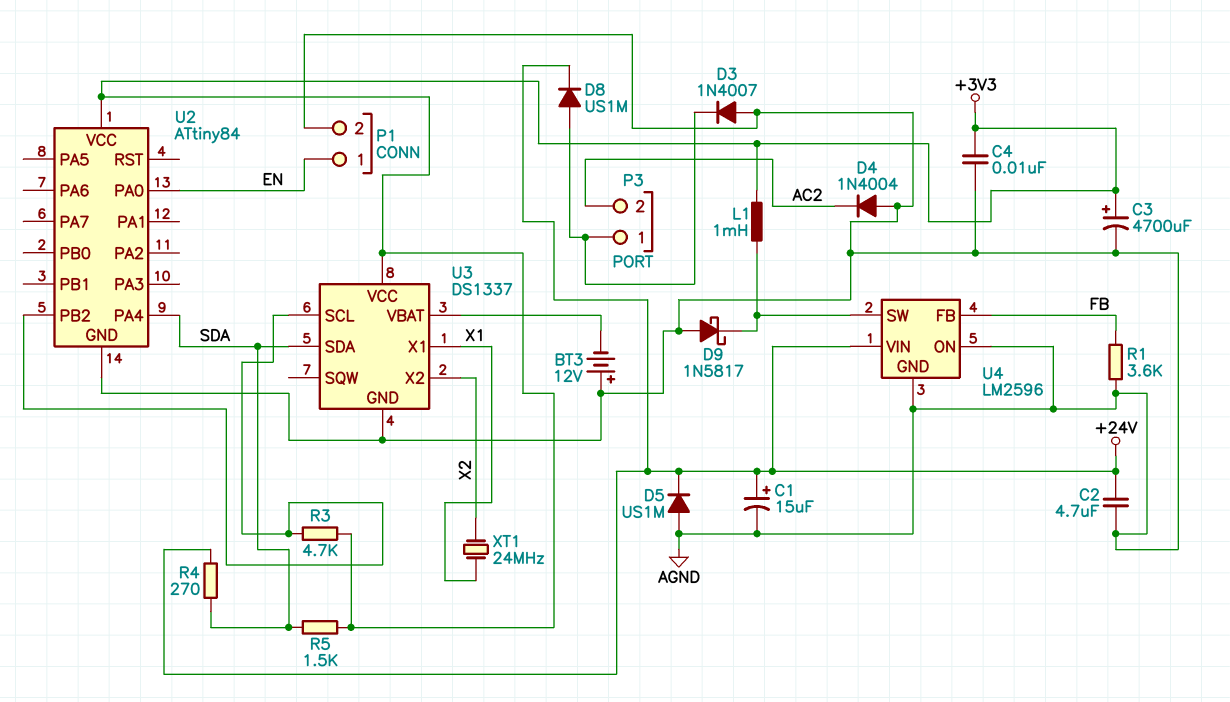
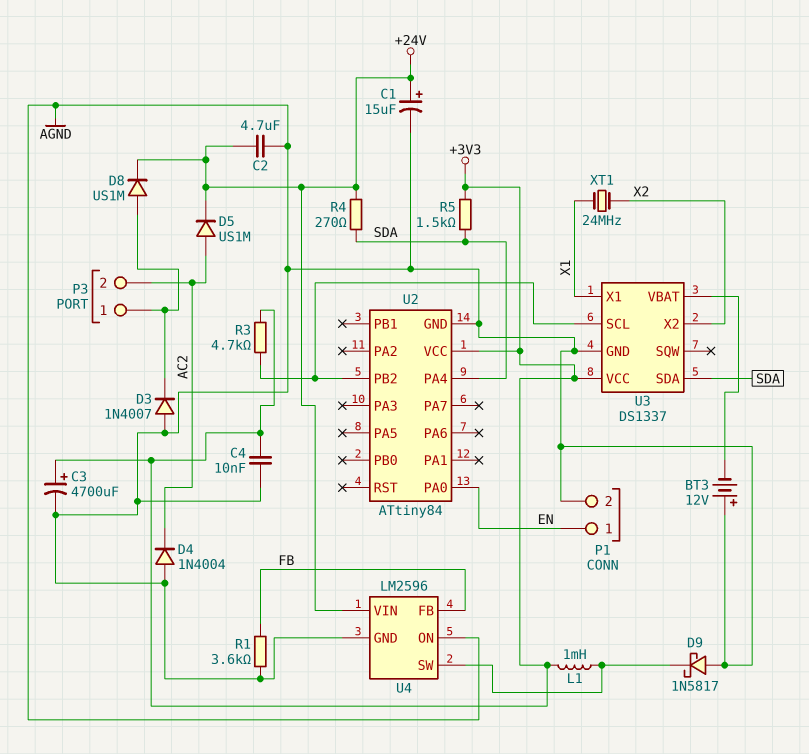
D5: diode US1M (A AGND, K +24V) -> diode US1M (A AC2, K +24V)

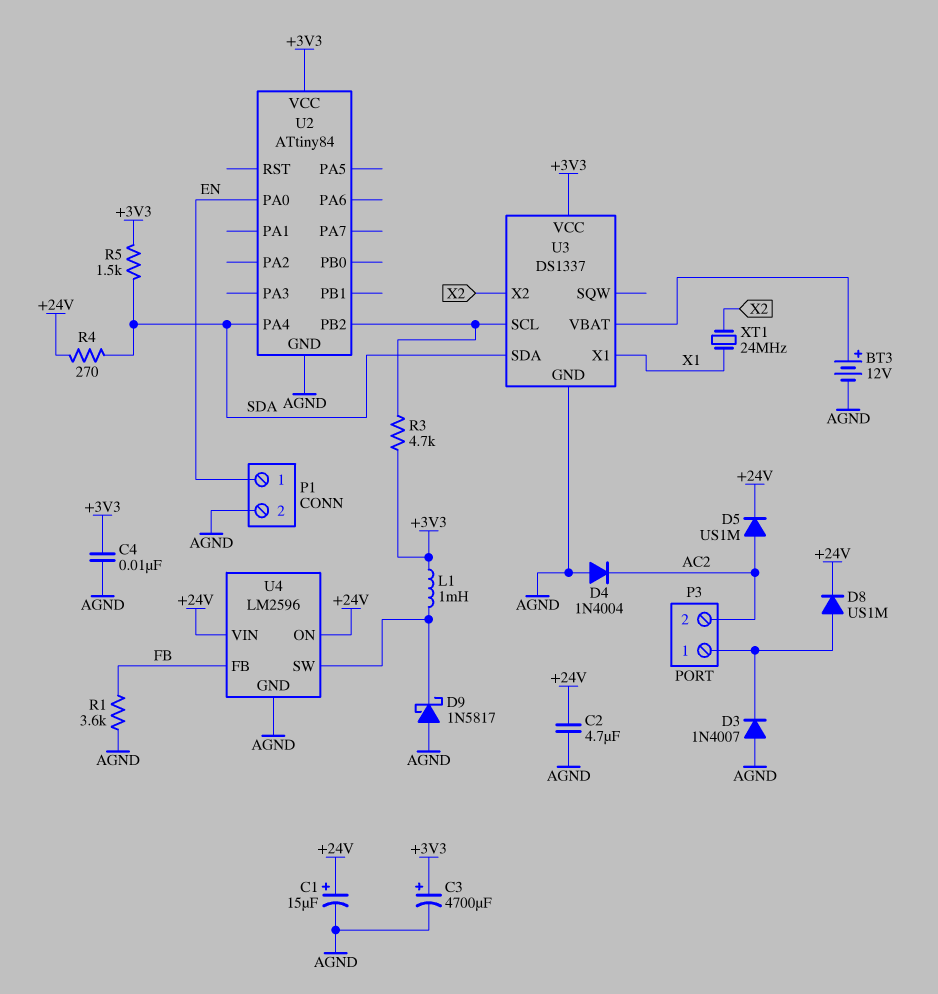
BT3: 12V (plus AGND, minus U3/VBAT) -> 12V (plus U3/VBAT, minus AGND)
U4 pin ON: AGND -> +24V

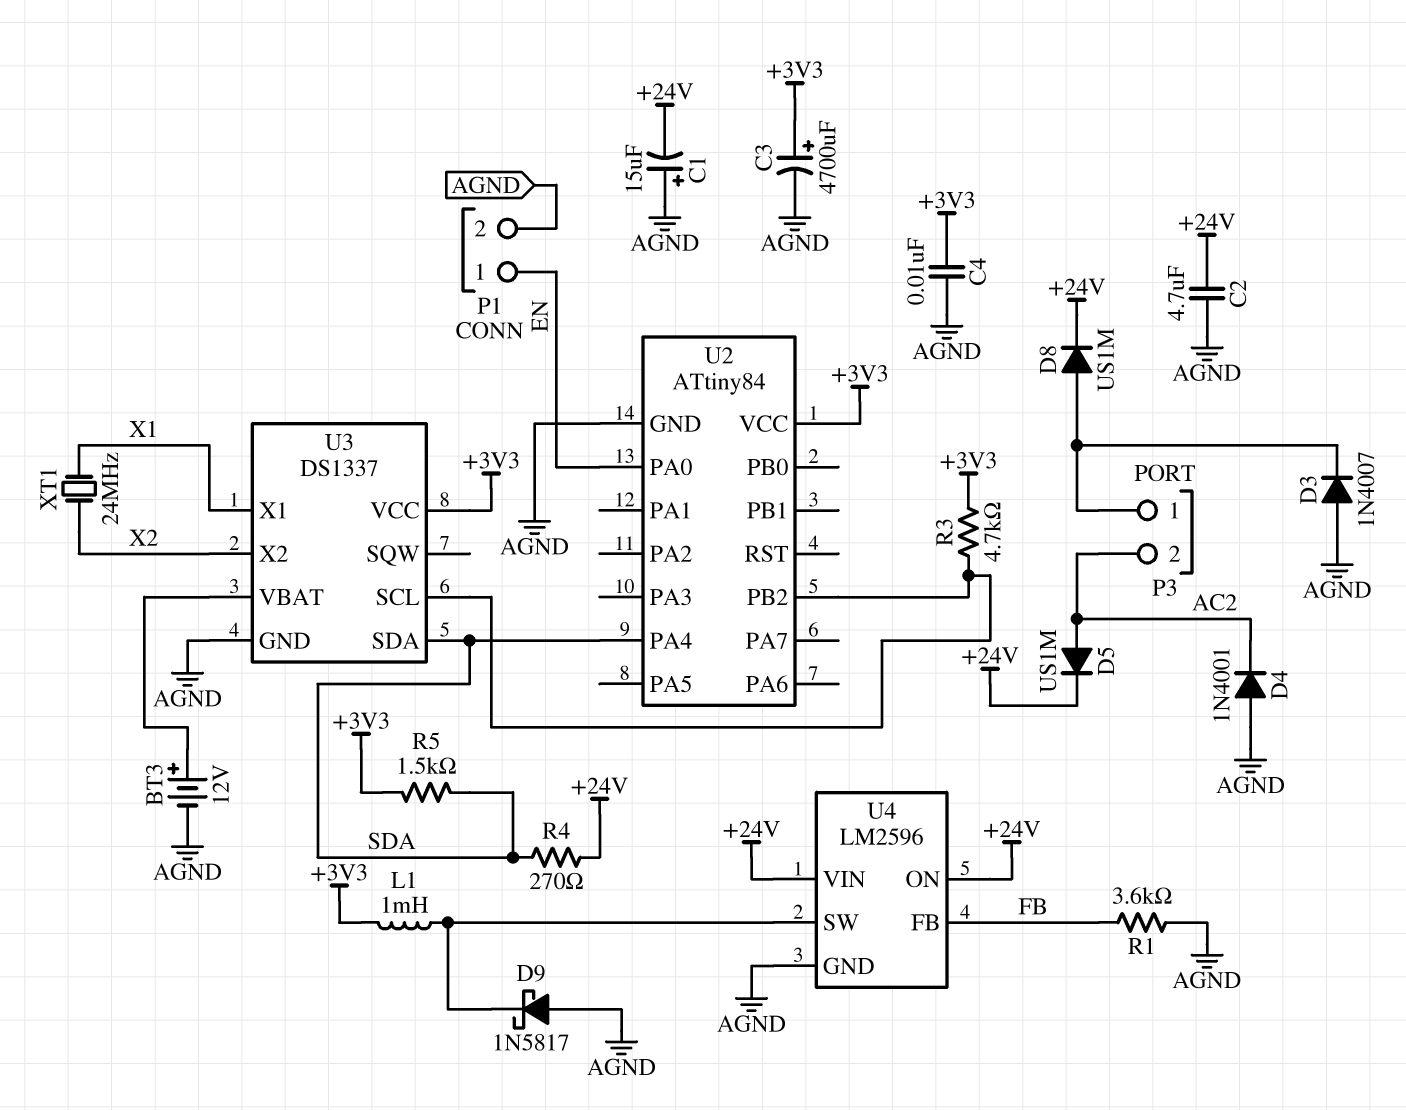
C1: 15uF (plus +24V, minus AGND) -> 15uF (plus AGND, minus +24V)
D4: diode 1N4004 (A AGND, K AC2) -> diode 1N4001 (A AGND, K AC2)

